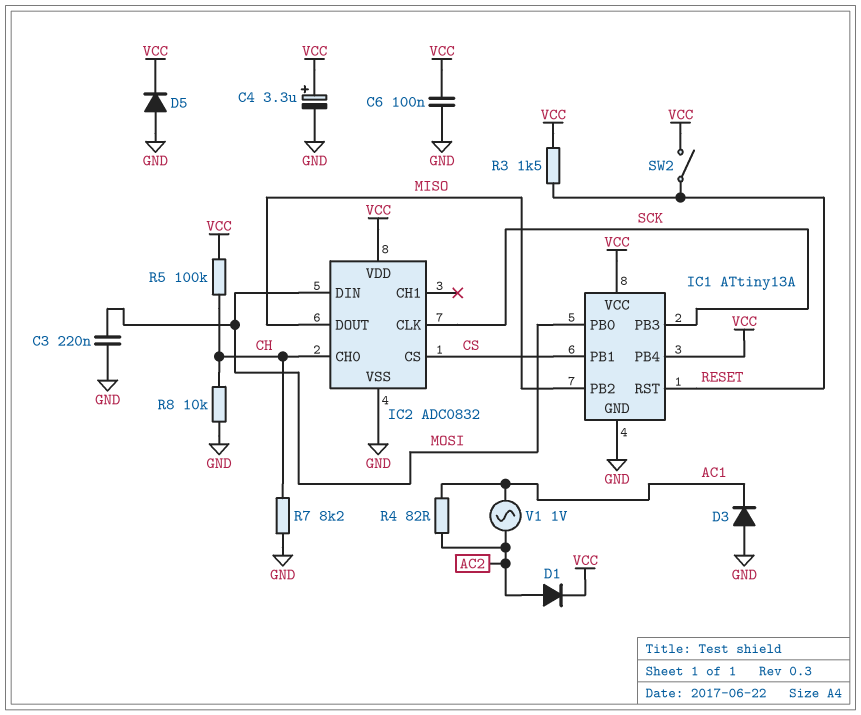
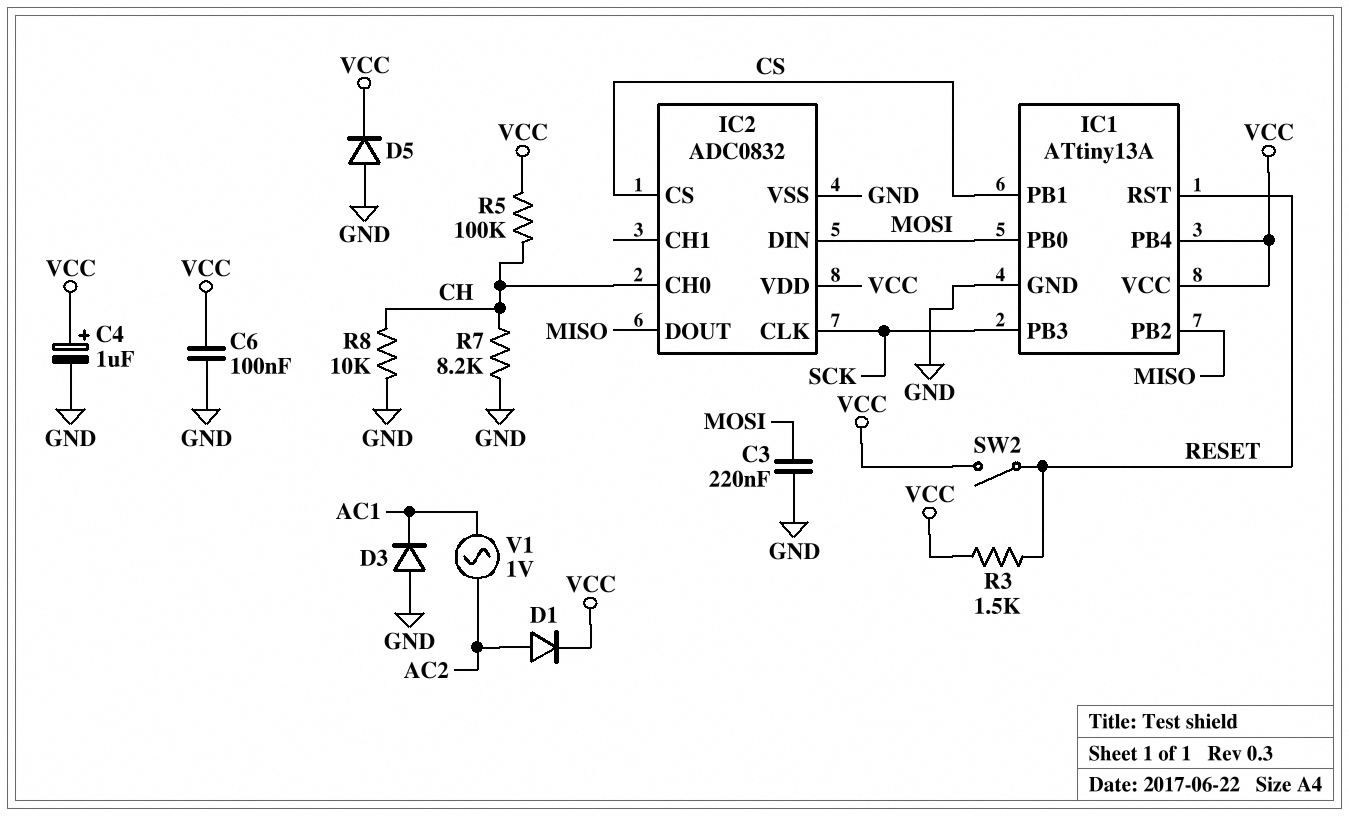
C4: 3.3uF (plus VCC, minus GND) -> 1uF (plus VCC, minus GND)
R4: 82 (AC1, AC2) -> none

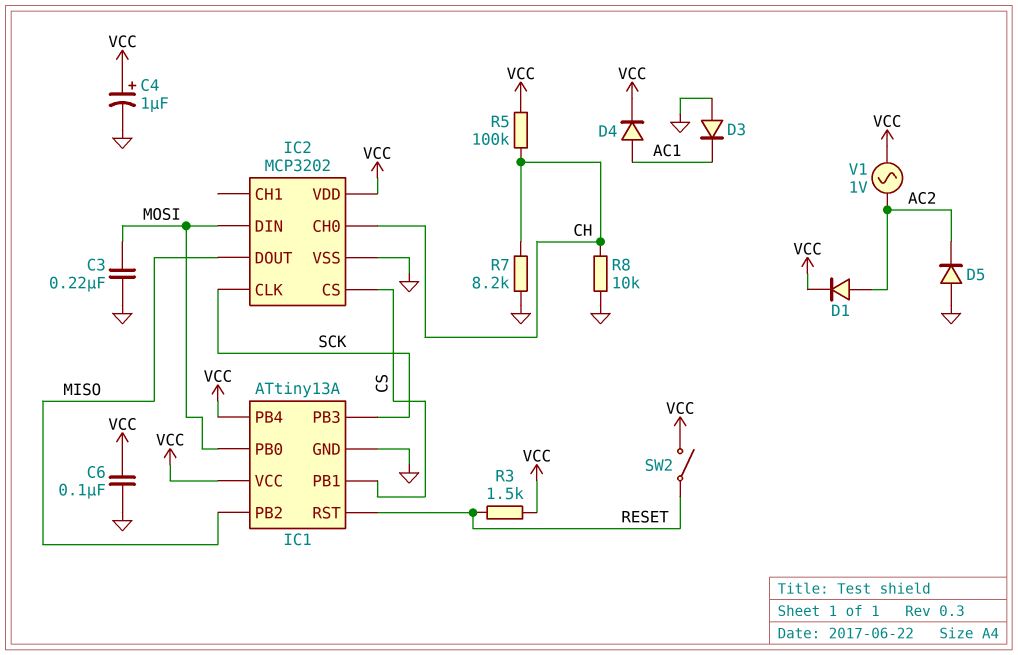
D4: none -> diode (A AC1, K VCC)
D5: diode (A GND, K VCC) -> diode (A GND, K AC2)
IC2: ADC0832 -> MCP3202
V1: AC 1V (AC1, AC2) -> AC 1V (AC2, VCC)

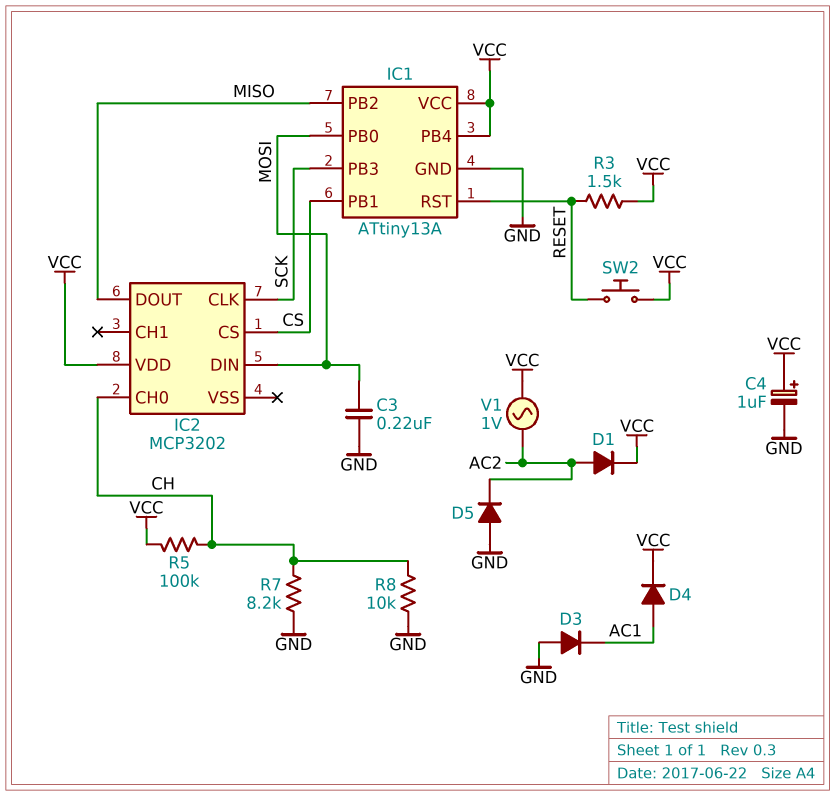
C6: 100nF (GND, VCC) -> none
IC2 pin VSS: GND -> none
SW2: switch (RESET, VCC) -> button (RESET, VCC)

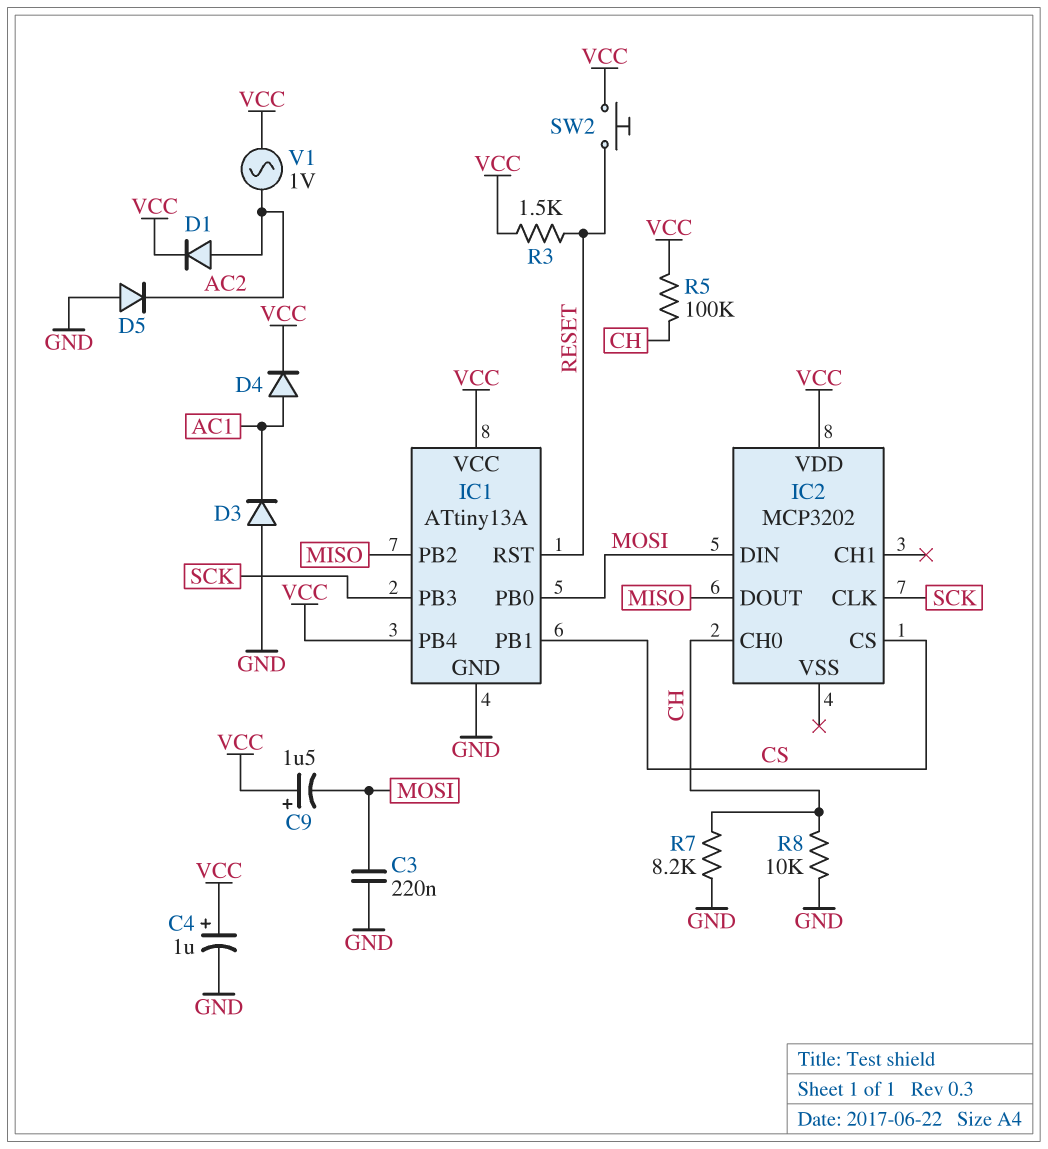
C9: none -> 1.5uF (plus VCC, minus MOSI)

